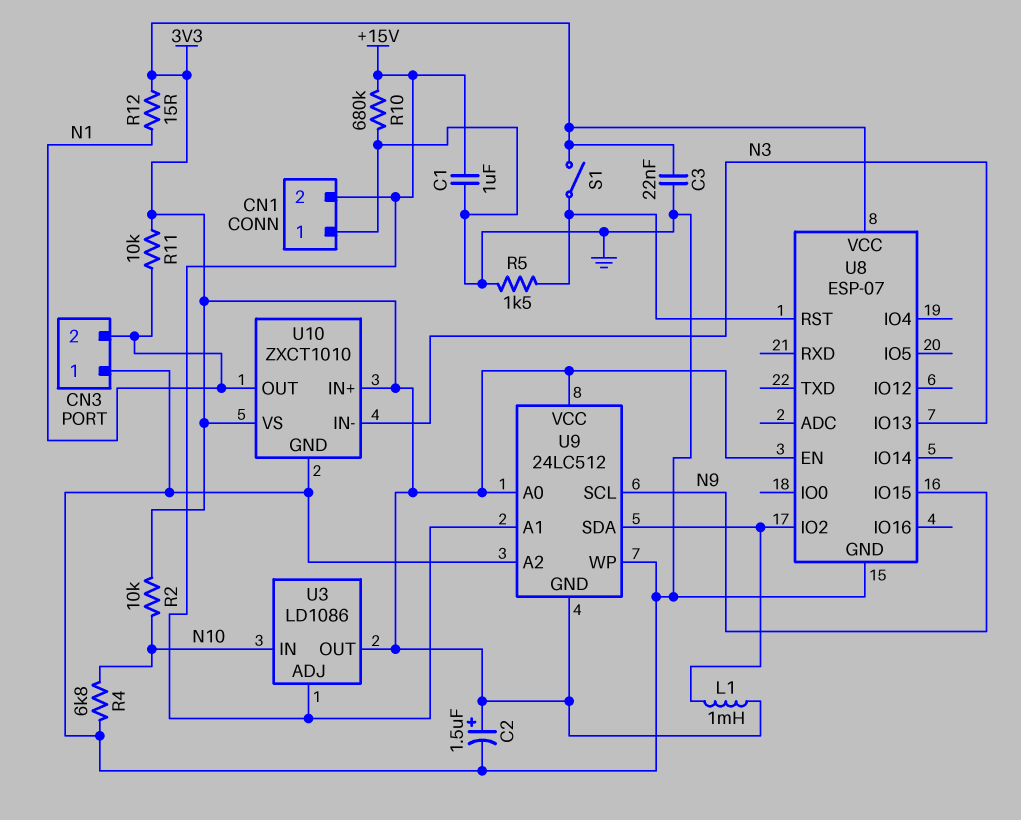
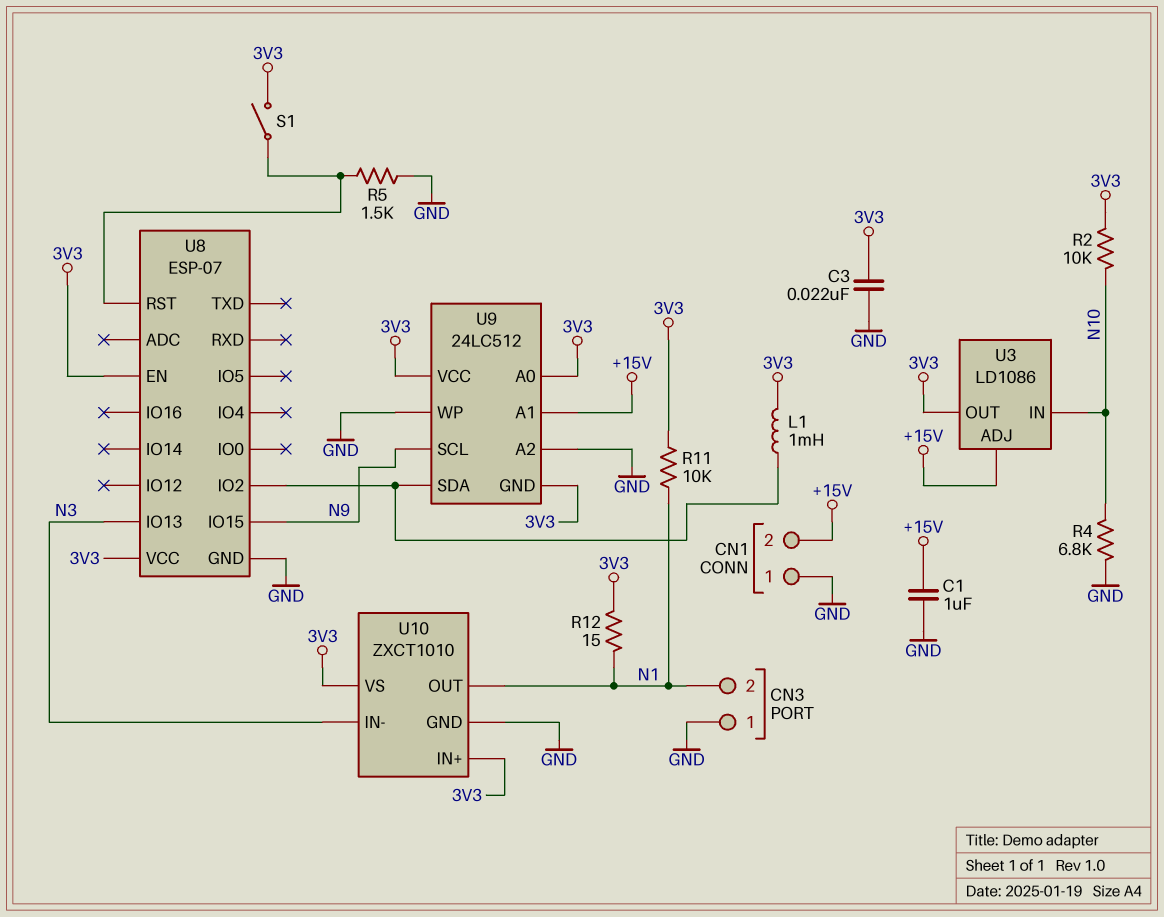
C2: 1.5uF (plus 3V3, minus GND) -> none
R10: 680k (+15V, GND) -> none

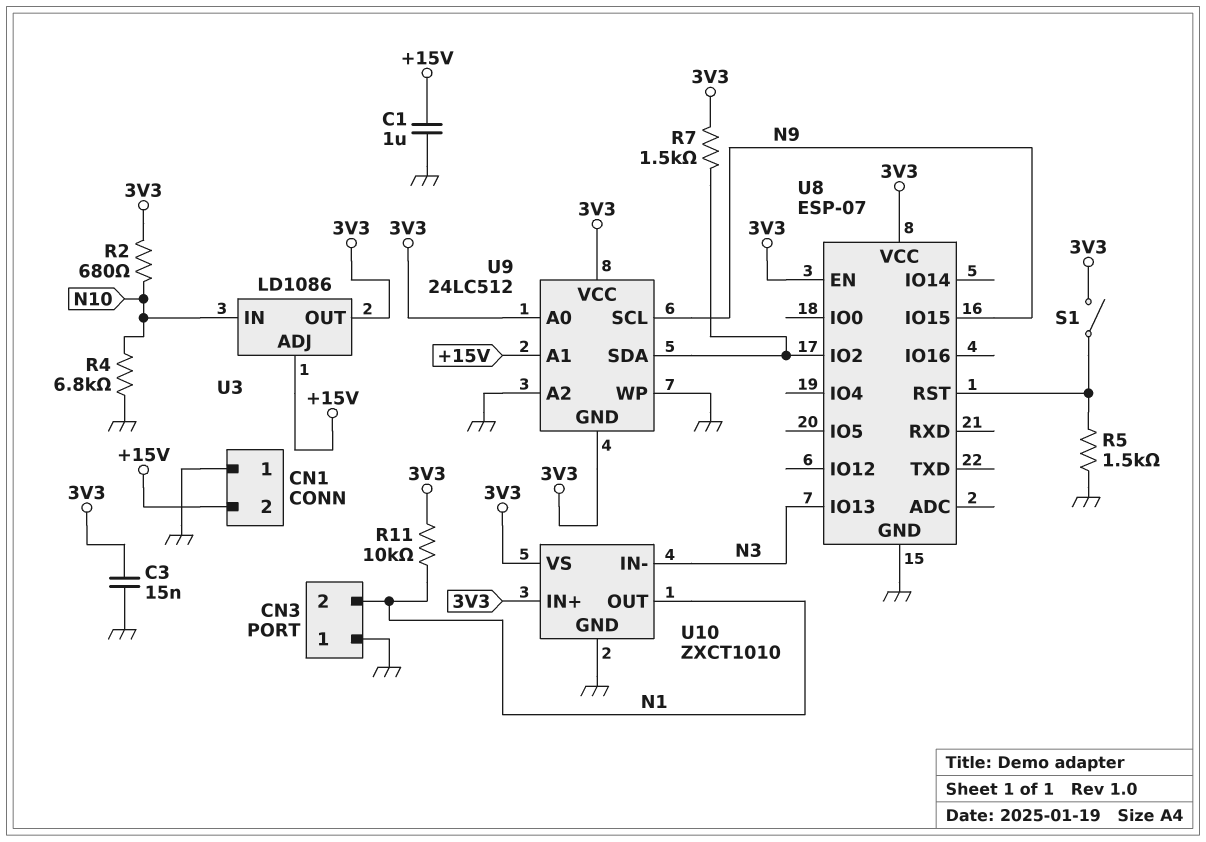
C3: 22nF (3V3, GND) -> 15nF (3V3, GND)
L1: 1mH (3V3, U8/IO2) -> none
R2: 10k (3V3, N10) -> 680 (3V3, N10)
R7: none -> 1.5k (3V3, U8/IO2)
R12: 15 (3V3, N1) -> none

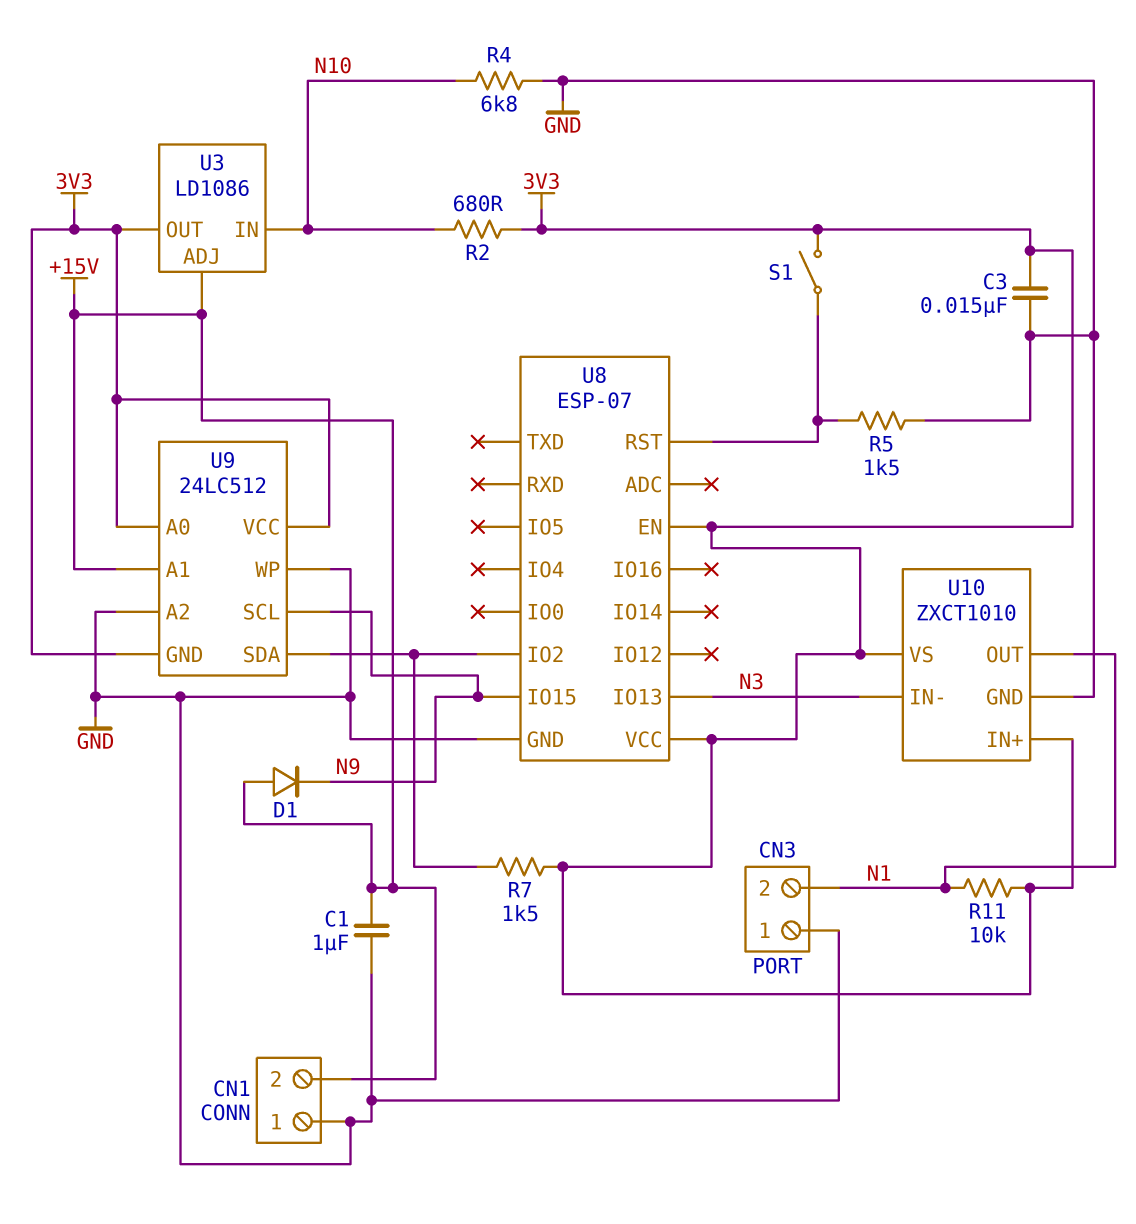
D1: none -> diode (A +15V, K N9)

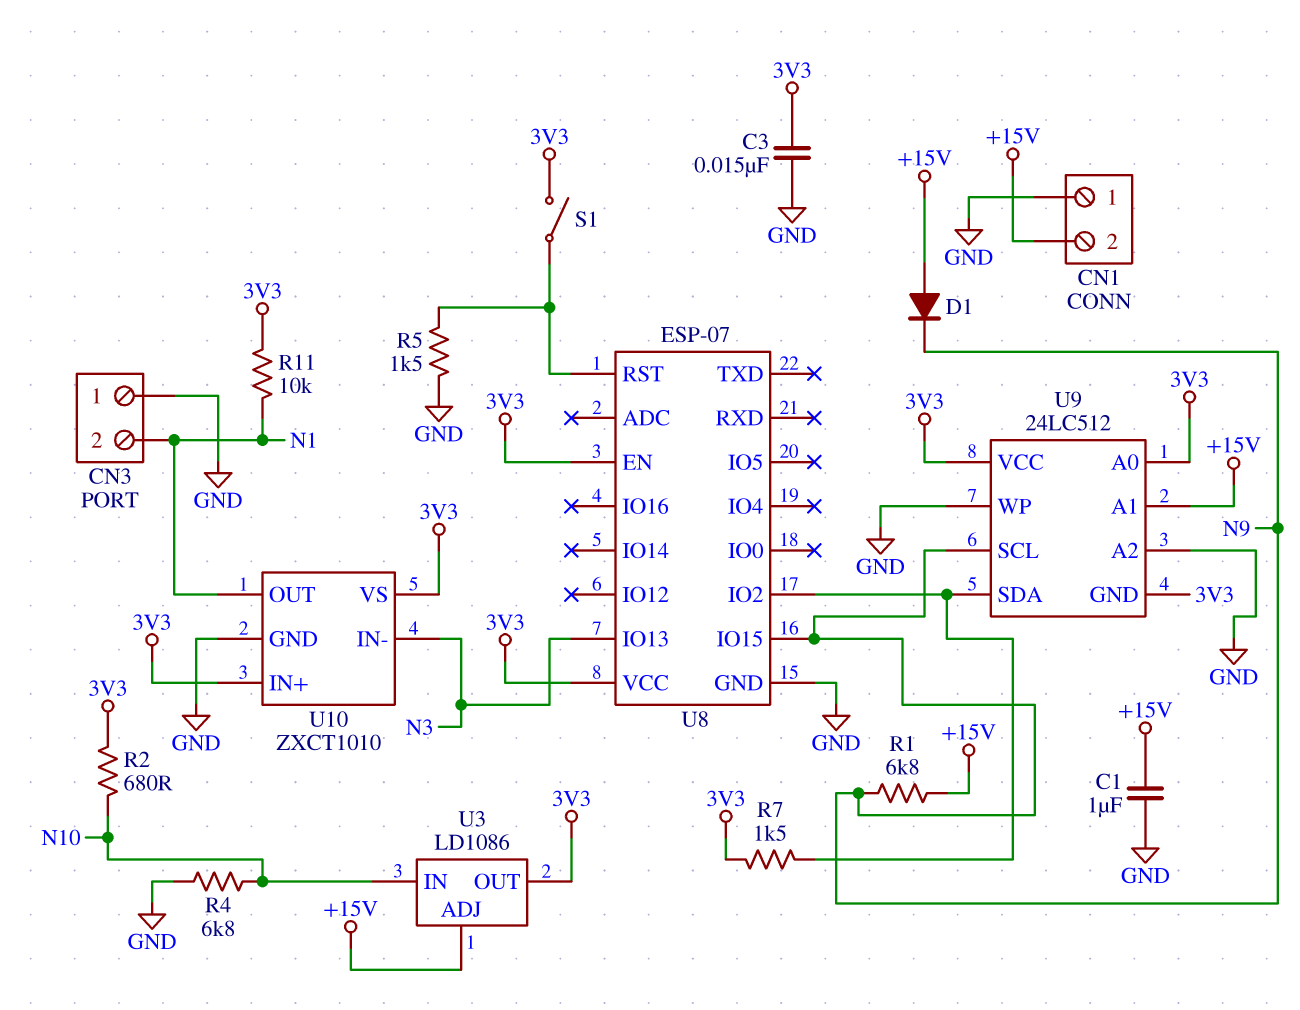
R1: none -> 6.8k (+15V, N9)

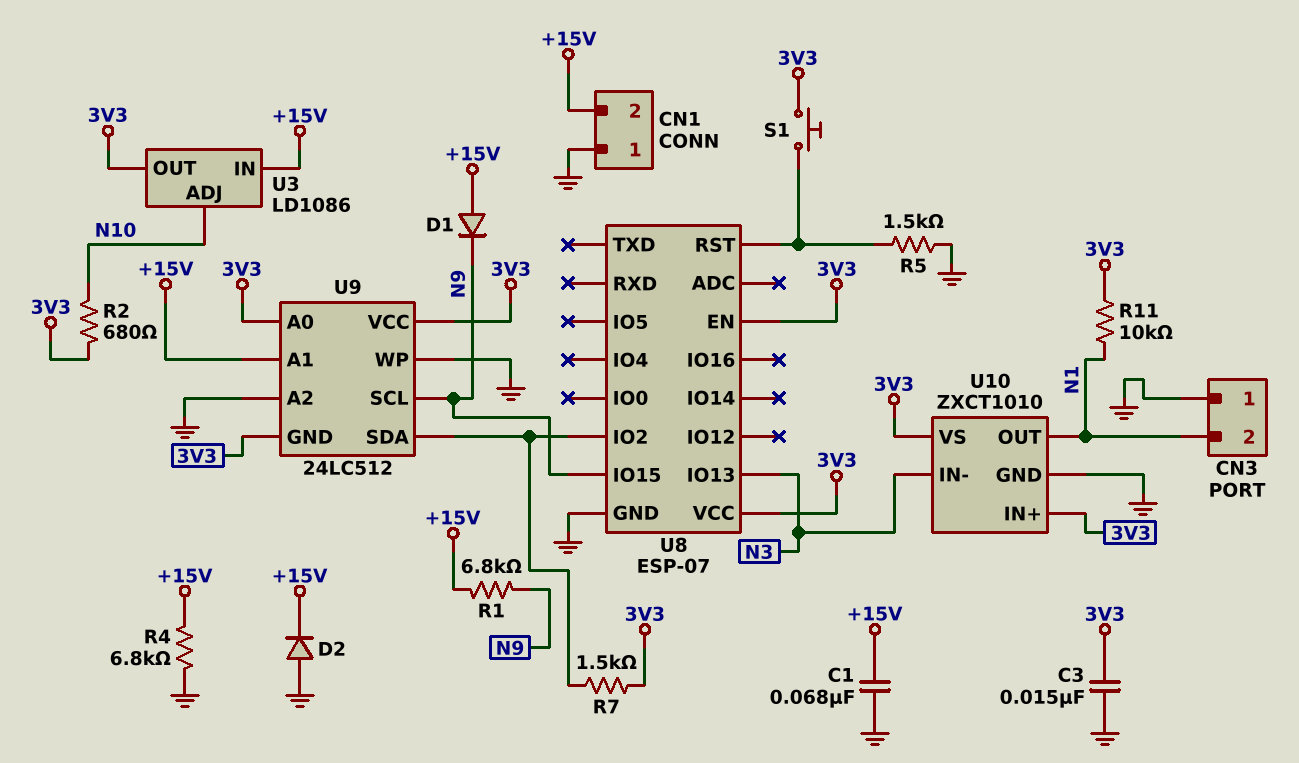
C1: 1uF (+15V, GND) -> 68nF (+15V, GND)
D2: none -> diode (A GND, K +15V)
R4: 6.8k (GND, N10) -> 6.8k (+15V, GND)
S1: switch (3V3, U8/RST) -> button (3V3, U8/RST)
U3 pin ADJ: +15V -> N10
U3 pin IN: N10 -> +15V

